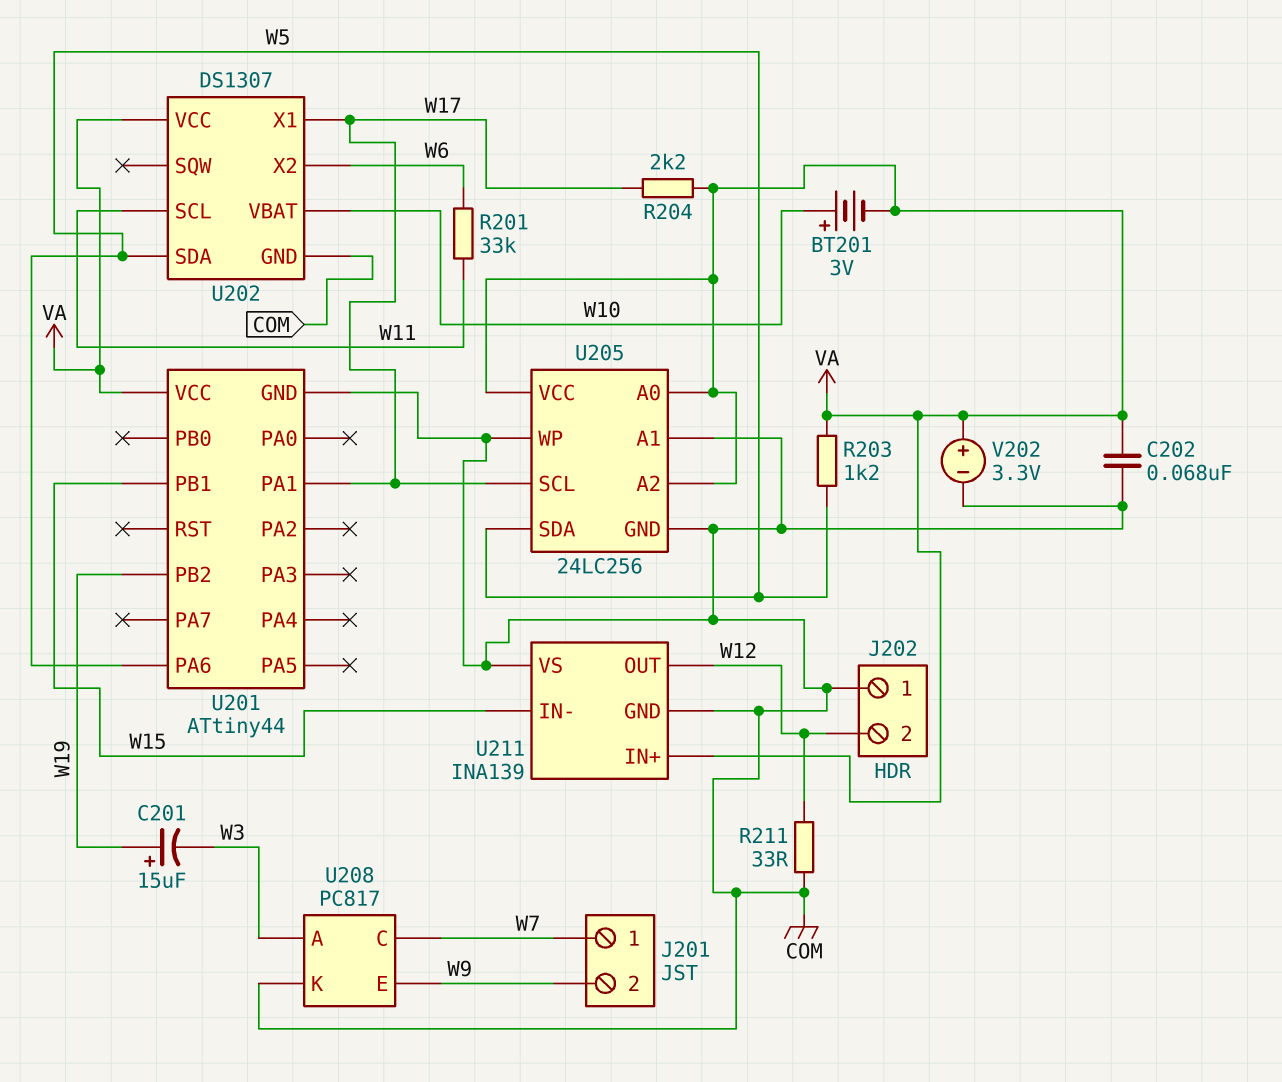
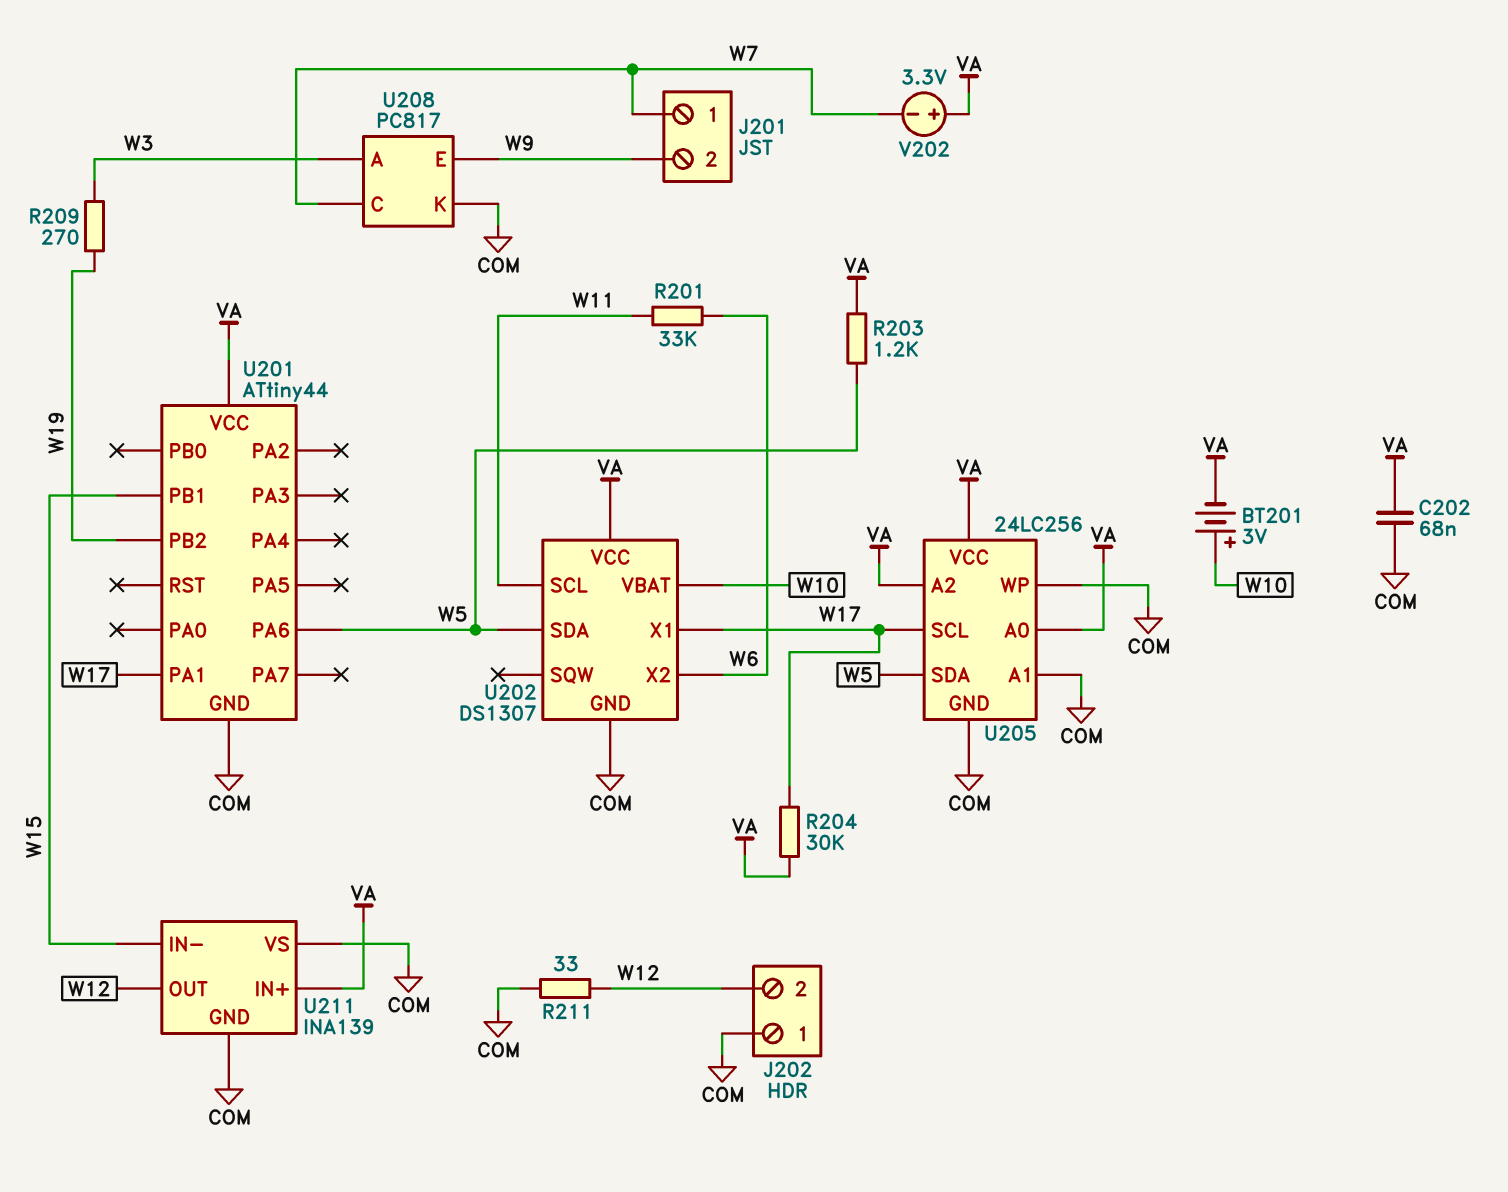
C201: 15uF (plus W19, minus W3) -> none
R204: 2.2k (VA, W17) -> 30k (VA, W17)
R209: none -> 270 (W3, W19)
V202: 3.3V (plus VA, minus COM) -> 3.3V (plus VA, minus W7)

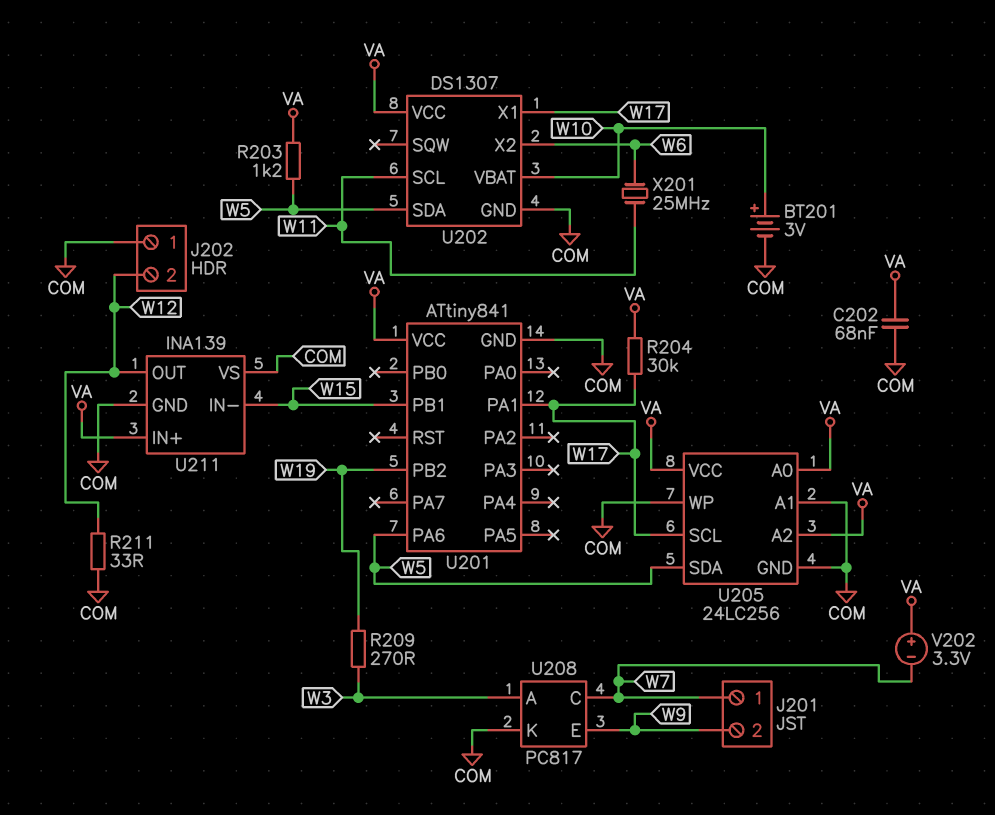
BT201: 3V (plus W10, minus VA) -> 3V (plus W10, minus COM)
R201: 33k (W6, W11) -> none
U201: ATtiny44 -> ATtiny841
X201: none -> 25MHz (W6, W11)

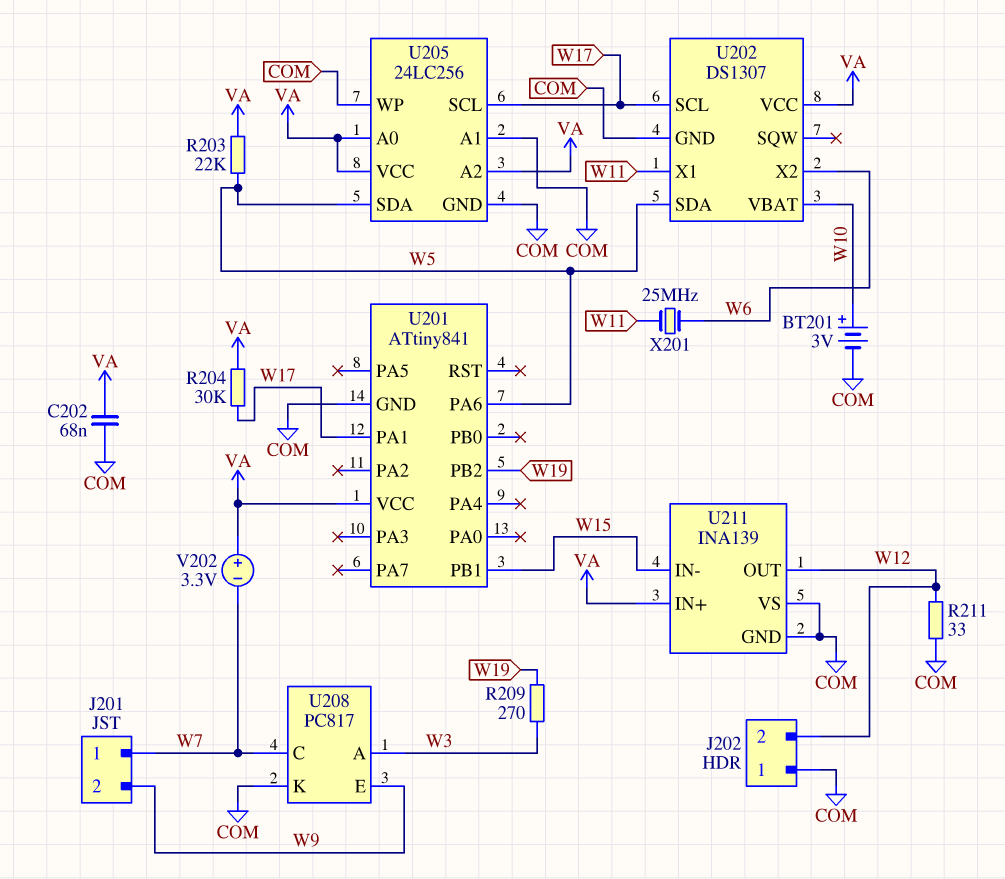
R203: 1.2k (VA, W5) -> 22k (VA, W5)
U202 pin SCL: W11 -> W17
U202 pin X1: W17 -> W11

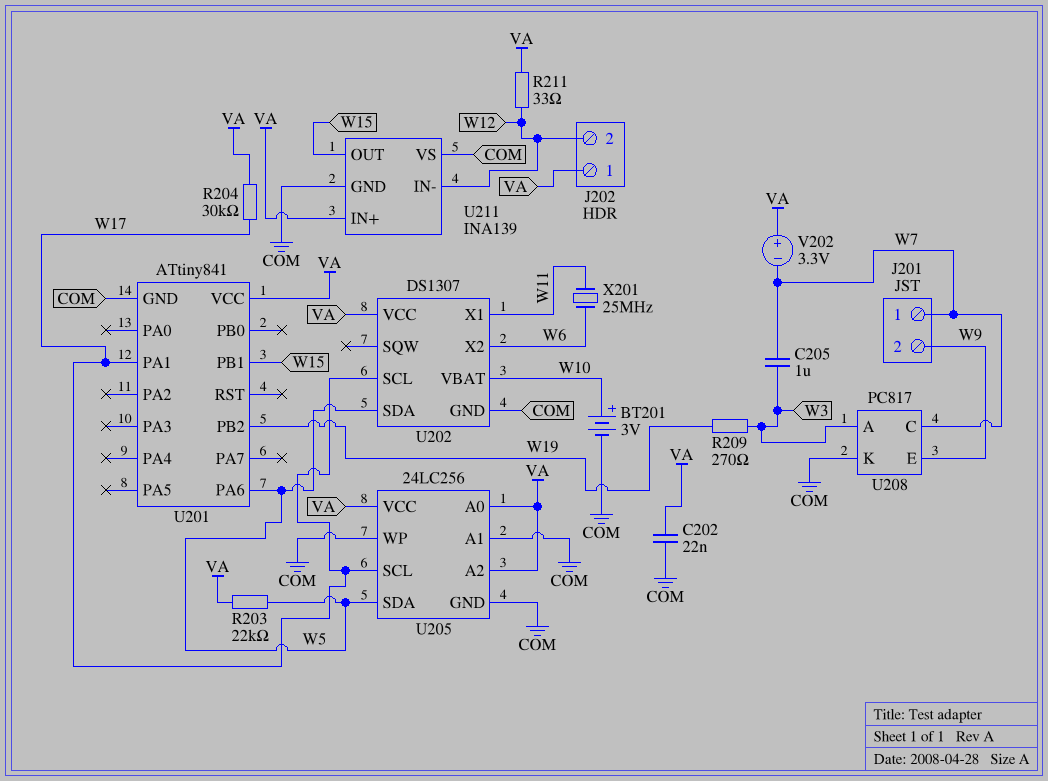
C202: 68nF (COM, VA) -> 22nF (COM, VA)
C205: none -> 1uF (W3, W7)
J202 pin 1: COM -> VA
R211: 33 (COM, W12) -> 33 (VA, W12)
U211 pin IN-: W15 -> W12
U211 pin OUT: W12 -> W15

